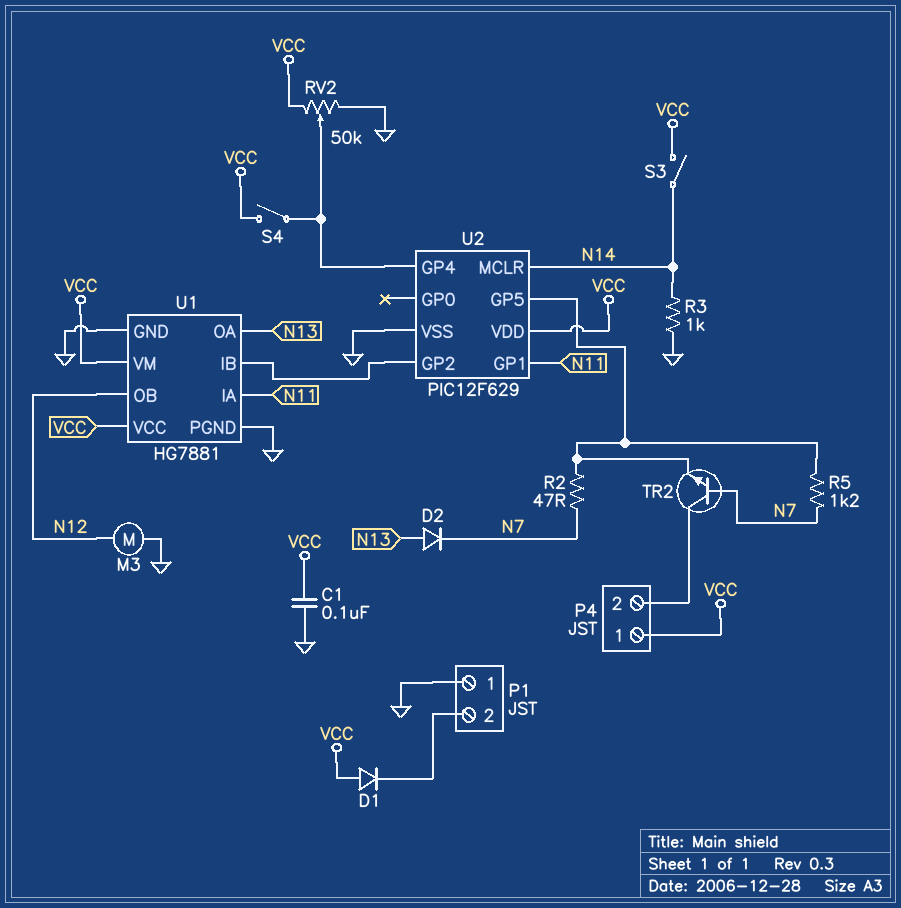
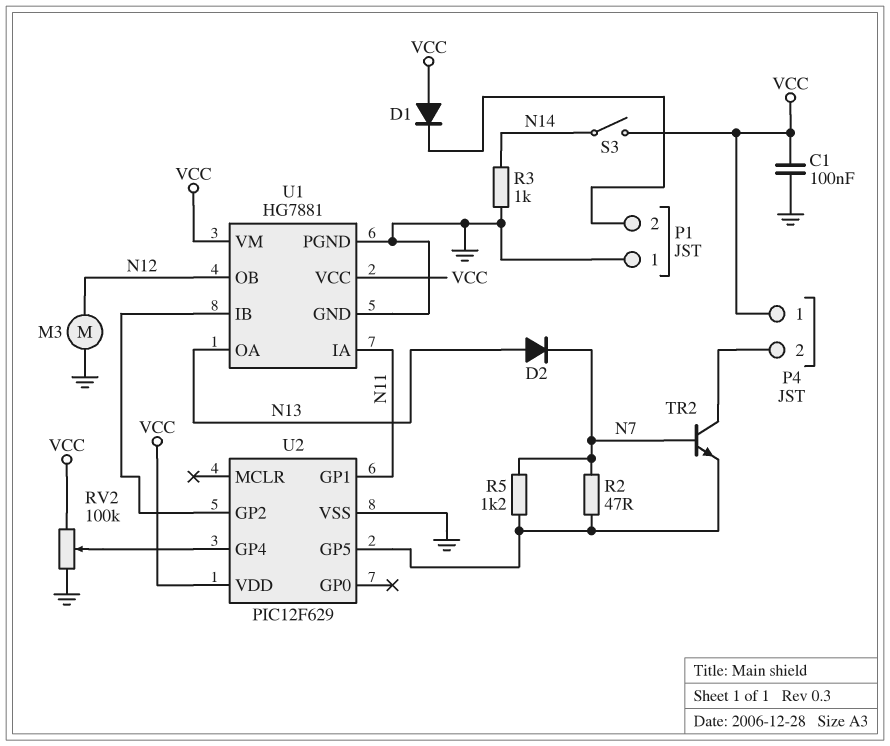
RV2: 50k (GND, VCC, wiper U2/GP4) -> 100k (GND, VCC, wiper U2/GP4)
S4: switch (U2/GP4, VCC) -> none
U2 pin MCLR: N14 -> none

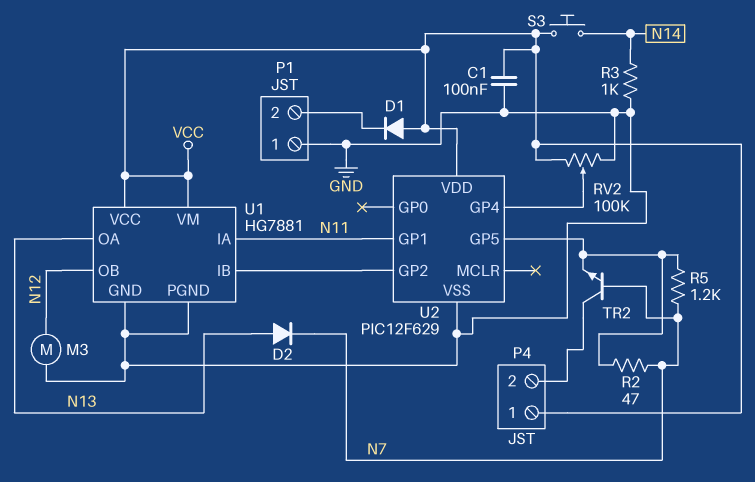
S3: switch (N14, VCC) -> button (N14, VCC)

